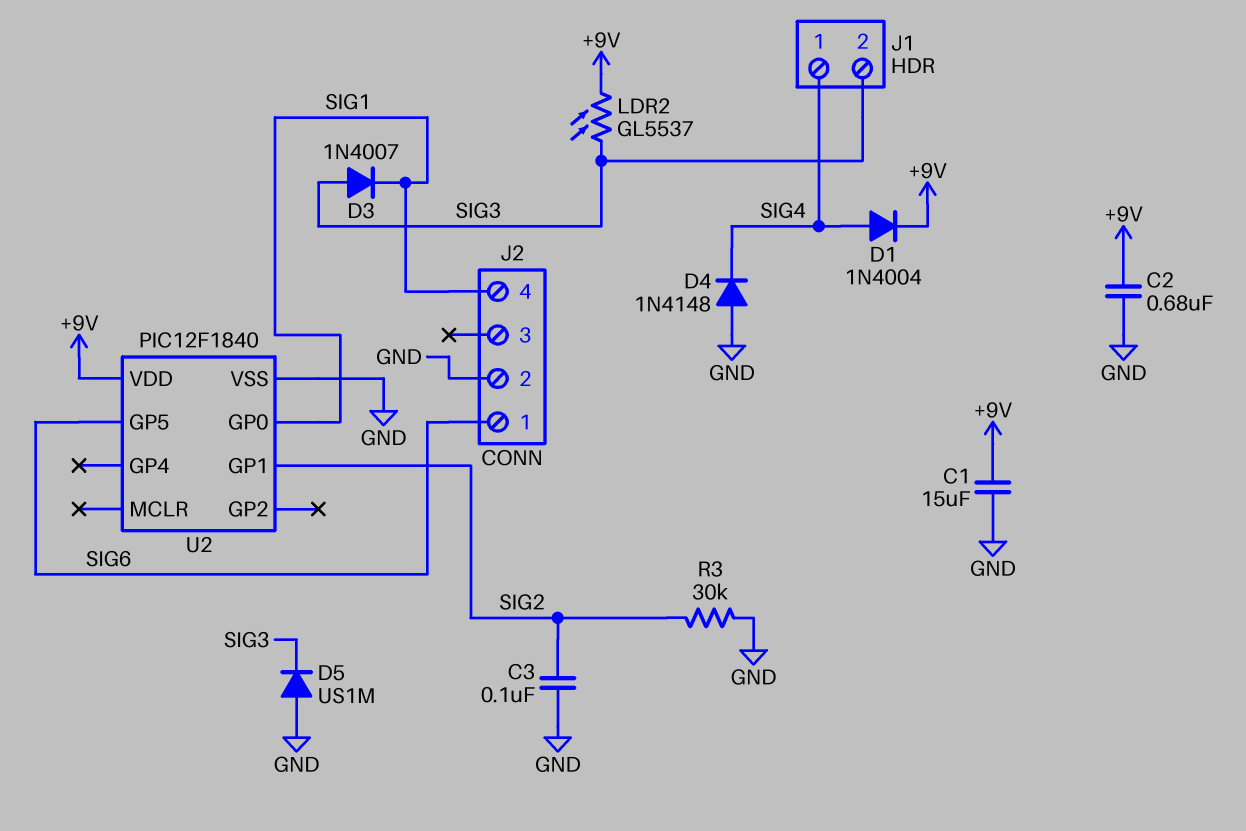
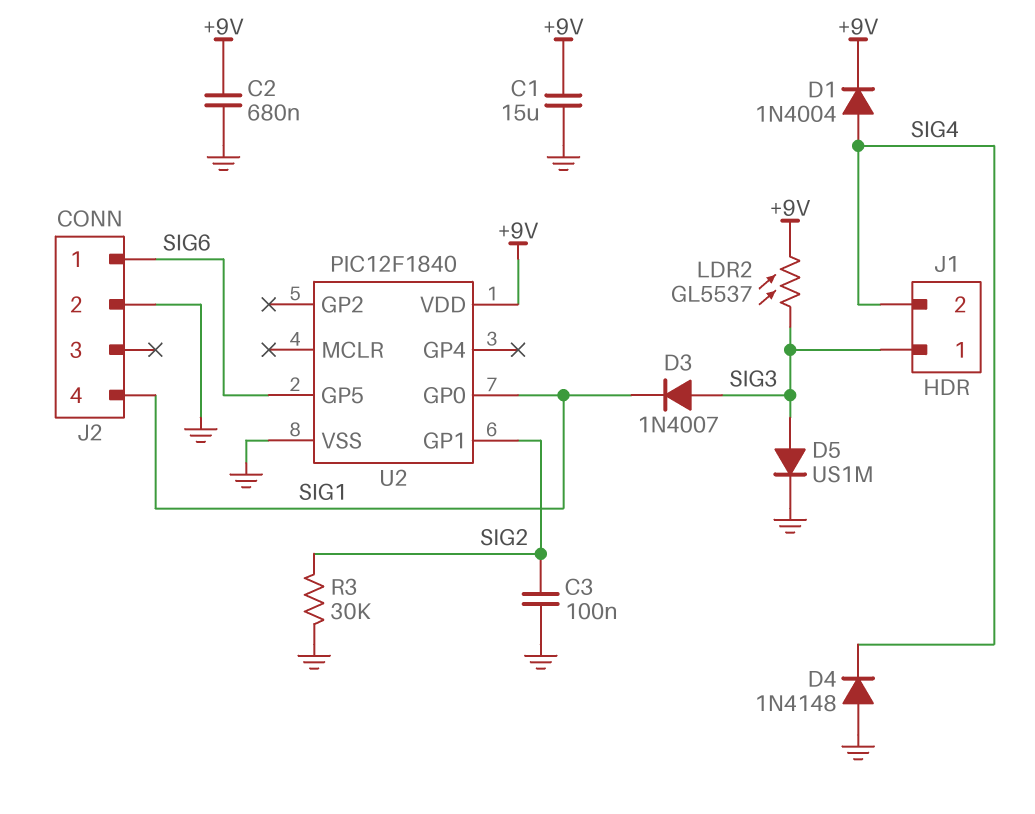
D5: diode US1M (A GND, K SIG3) -> diode US1M (A SIG3, K GND)
J1 pin 1: SIG4 -> SIG3
J1 pin 2: SIG3 -> SIG4

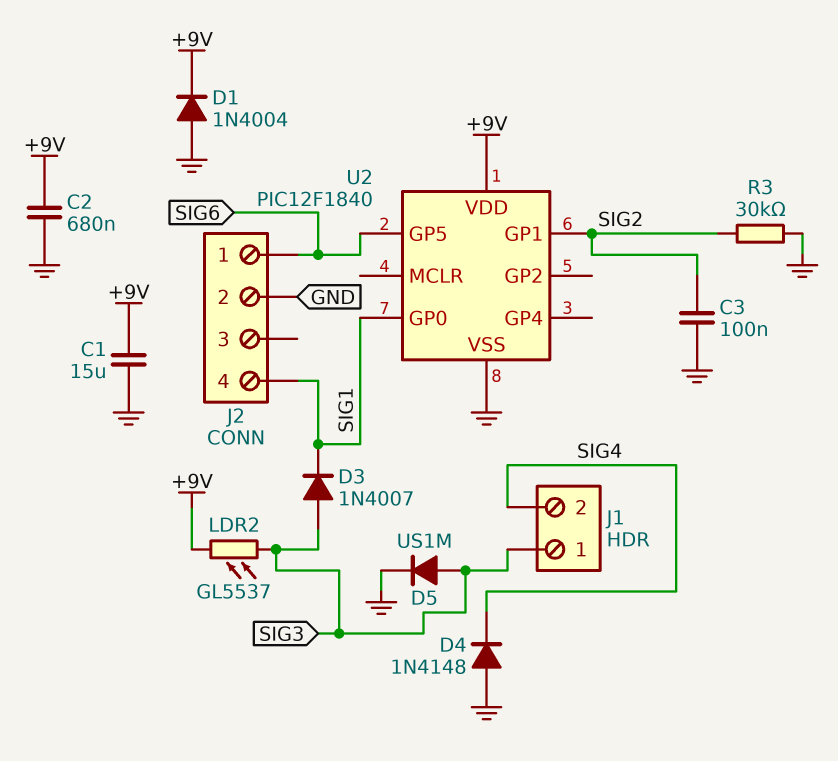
D1: diode 1N4004 (A SIG4, K +9V) -> diode 1N4004 (A GND, K +9V)

